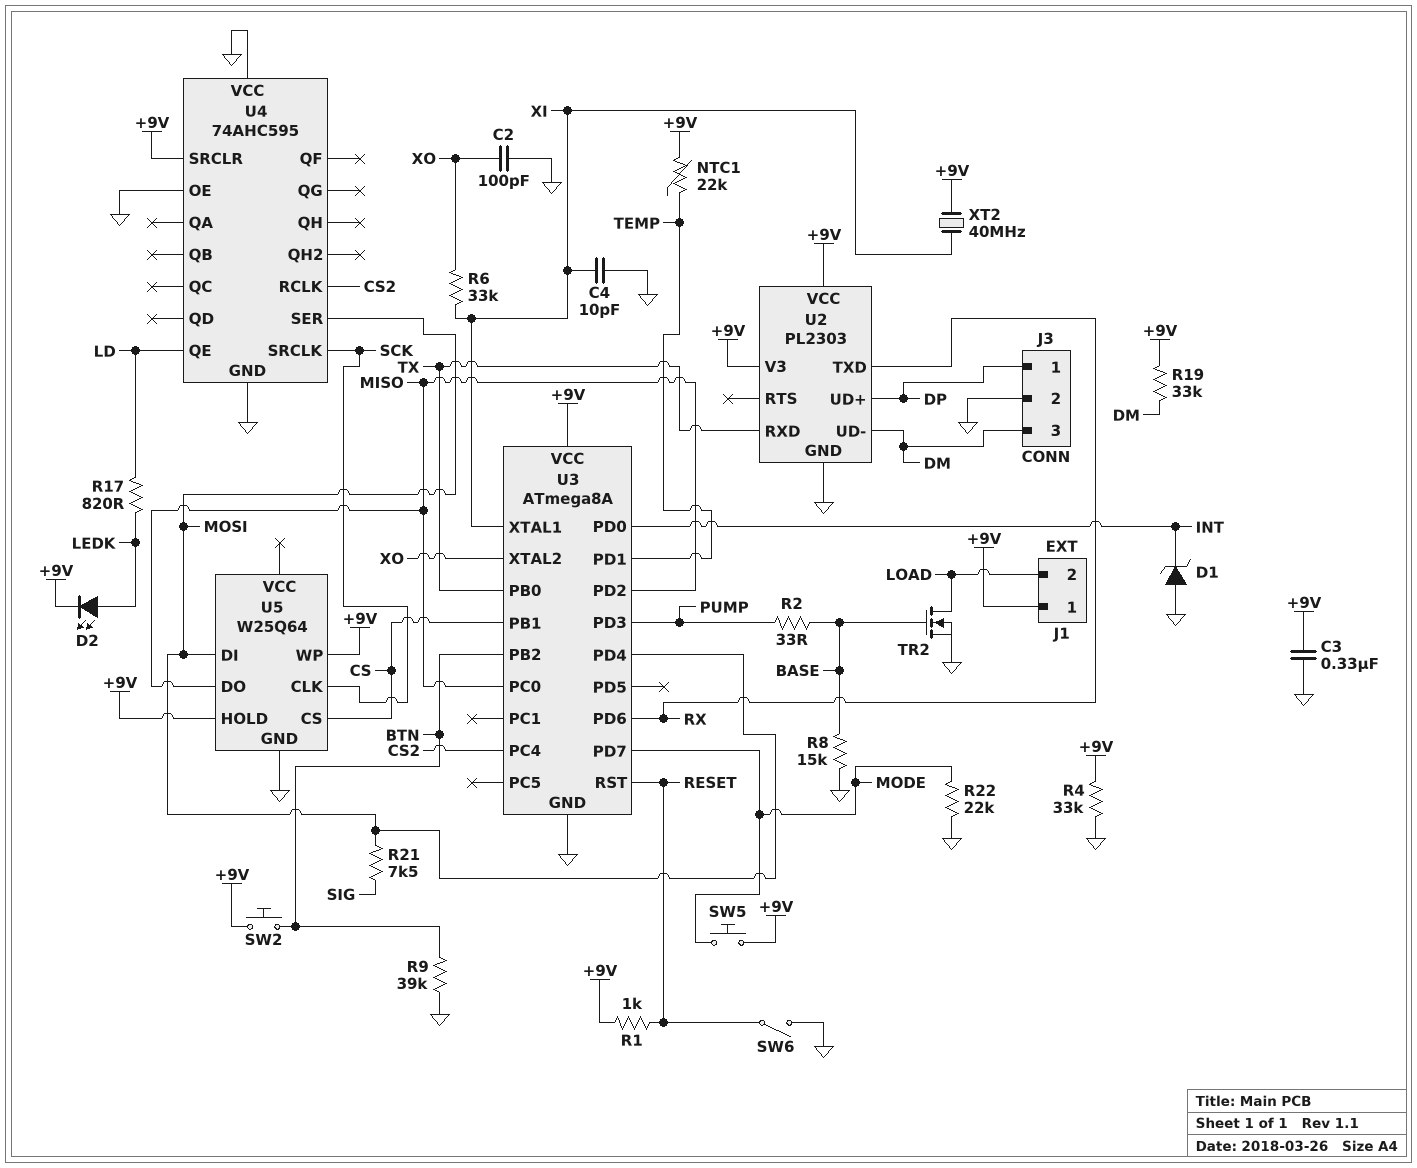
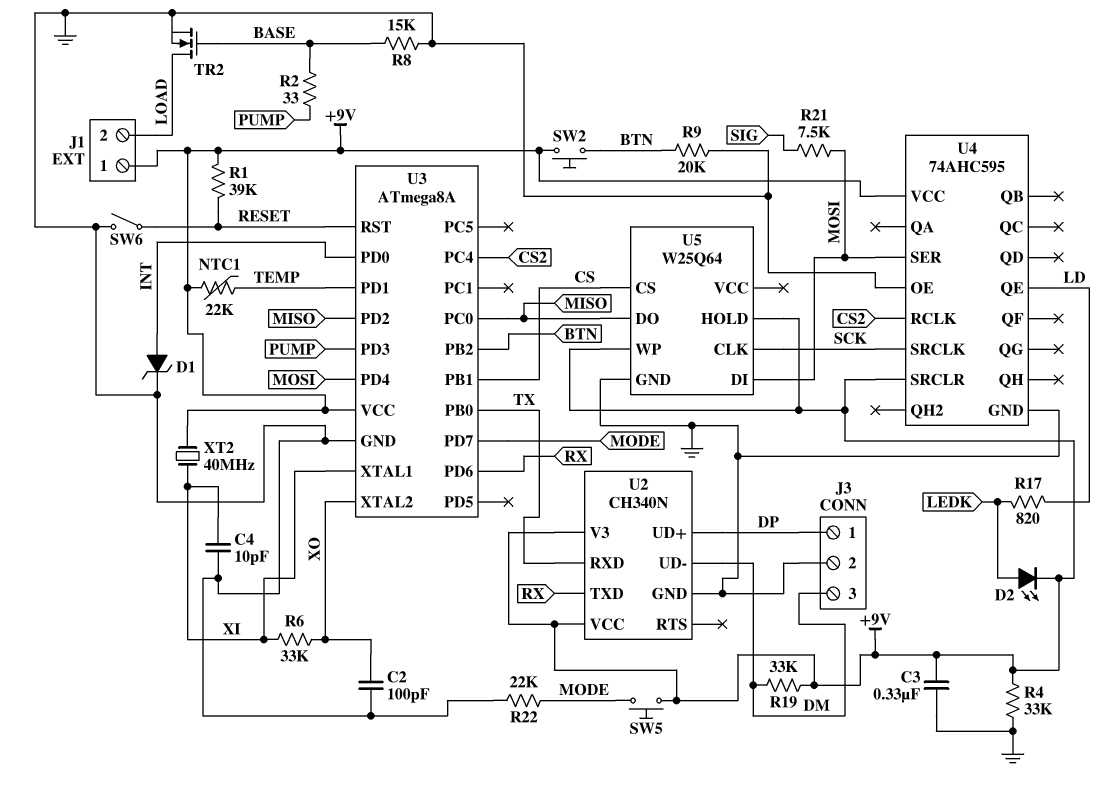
D1: zener (A GND, K INT) -> zener (A INT, K GND)
R1: 1k (+9V, RESET) -> 39k (+9V, RESET)
R9: 39k (BTN, GND) -> 20k (BTN, GND)
U2: PL2303 -> CH340N
U4 pin VCC: GND -> +9V

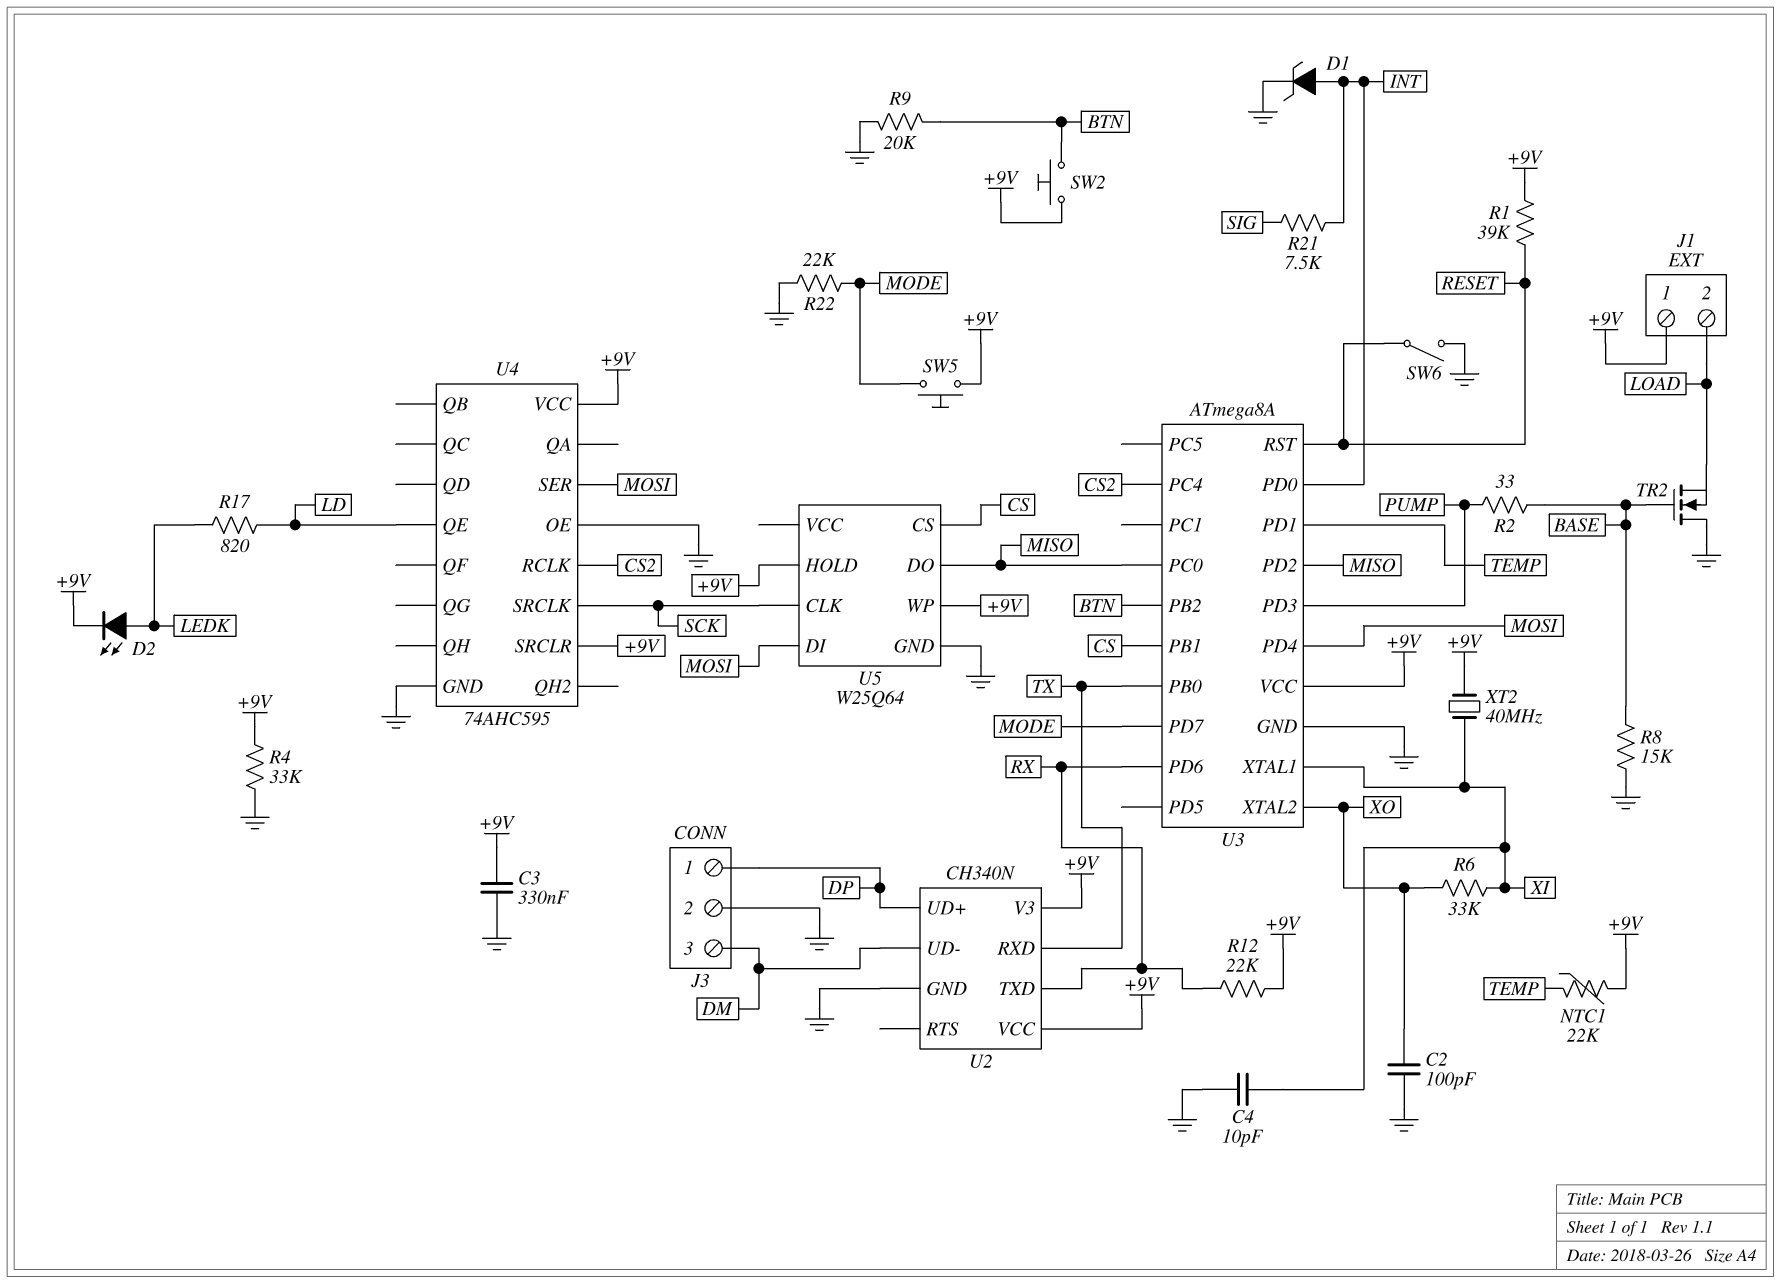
R12: none -> 22k (+9V, RX)
R19: 33k (+9V, DM) -> none
R21: 7.5k (MOSI, SIG) -> 7.5k (INT, SIG)
TR2: NMOS (G BASE, D LOAD, S GND) -> NMOS (G BASE, D GND, S LOAD)

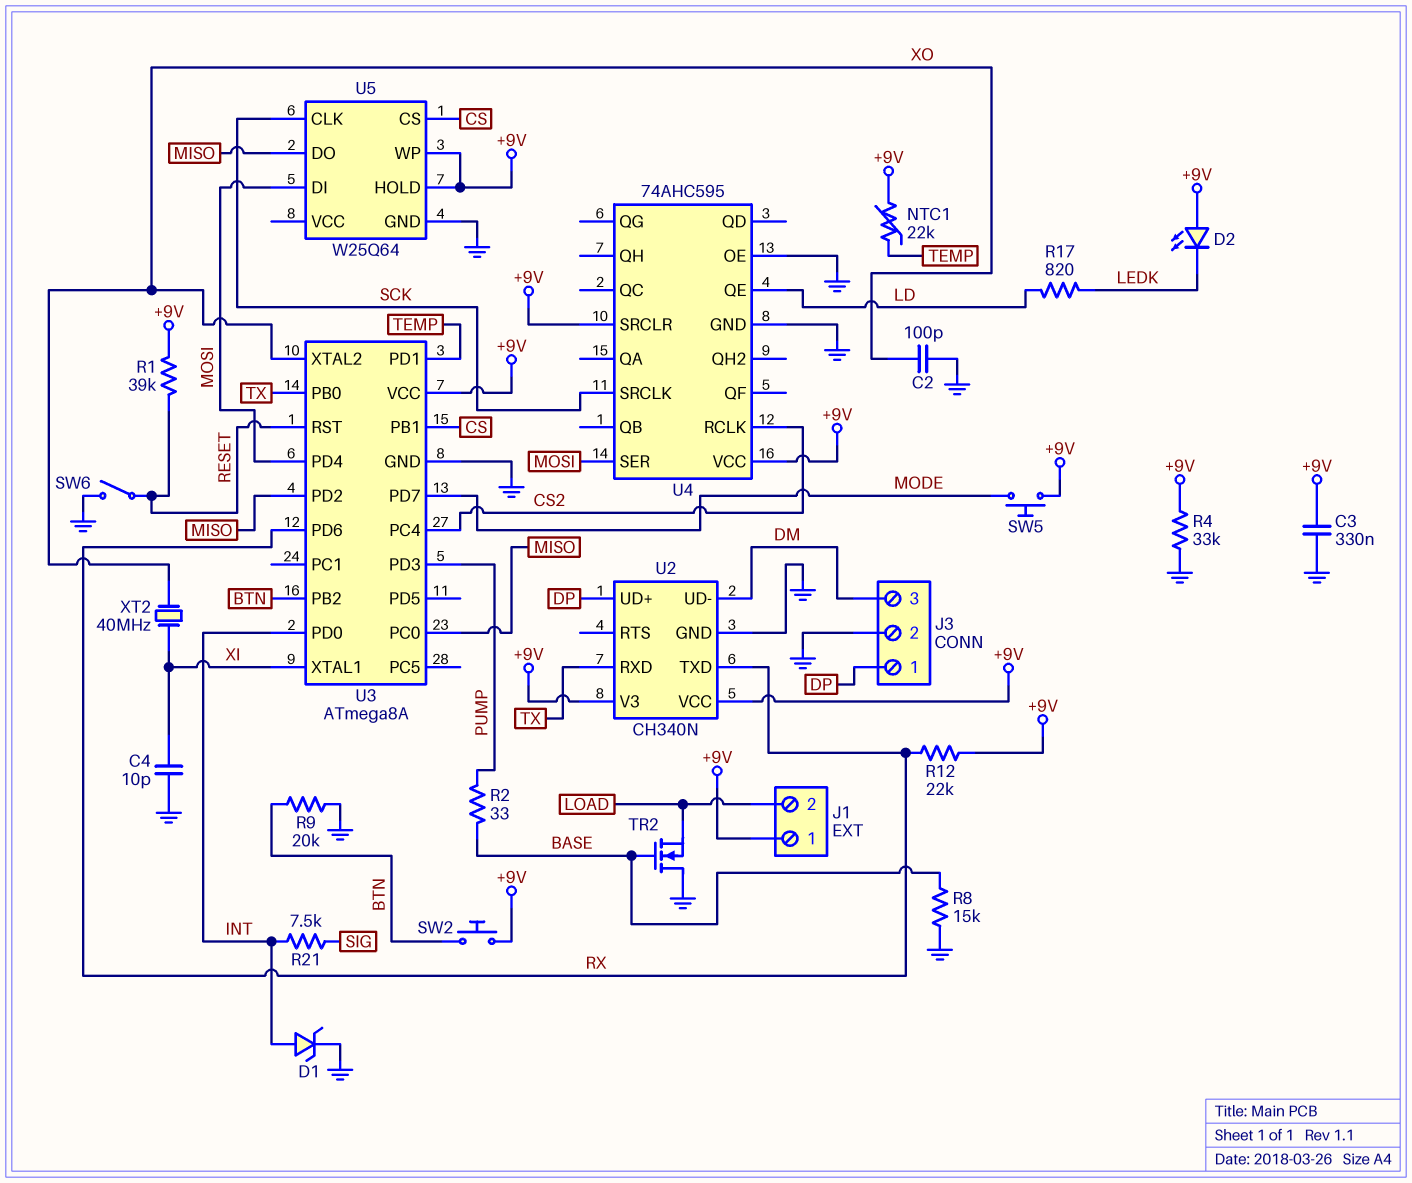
D2: LED (A LEDK, K +9V) -> LED (A +9V, K LEDK)
R6: 33k (XI, XO) -> none
R22: 22k (GND, MODE) -> none
XT2: 40MHz (+9V, XI) -> 40MHz (XI, XO)

